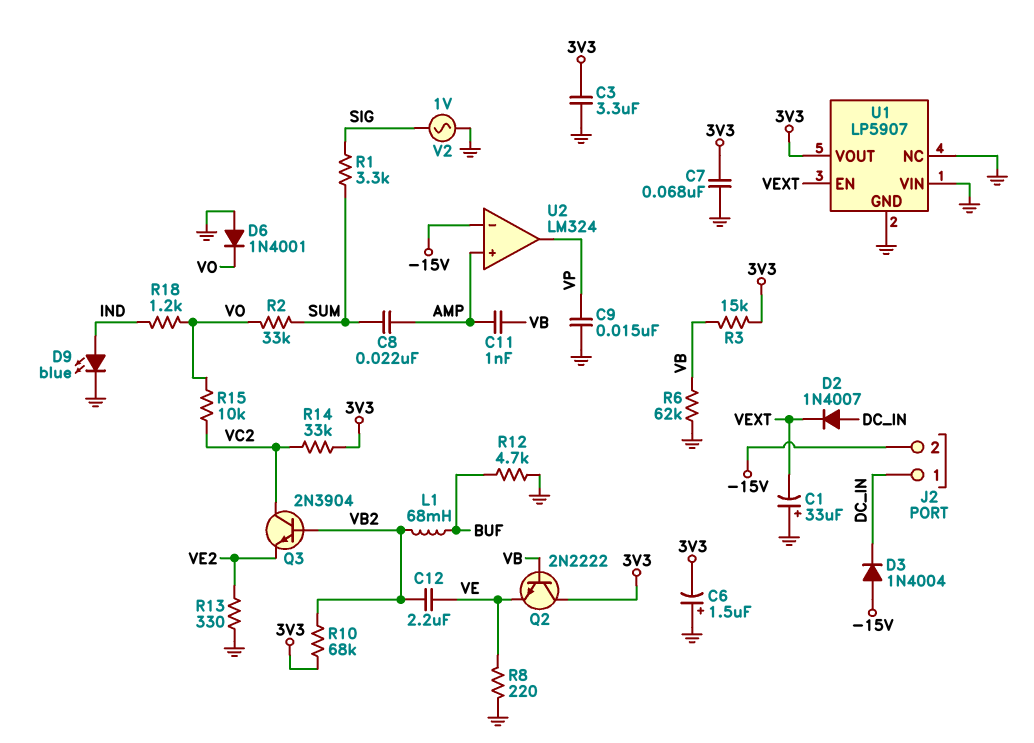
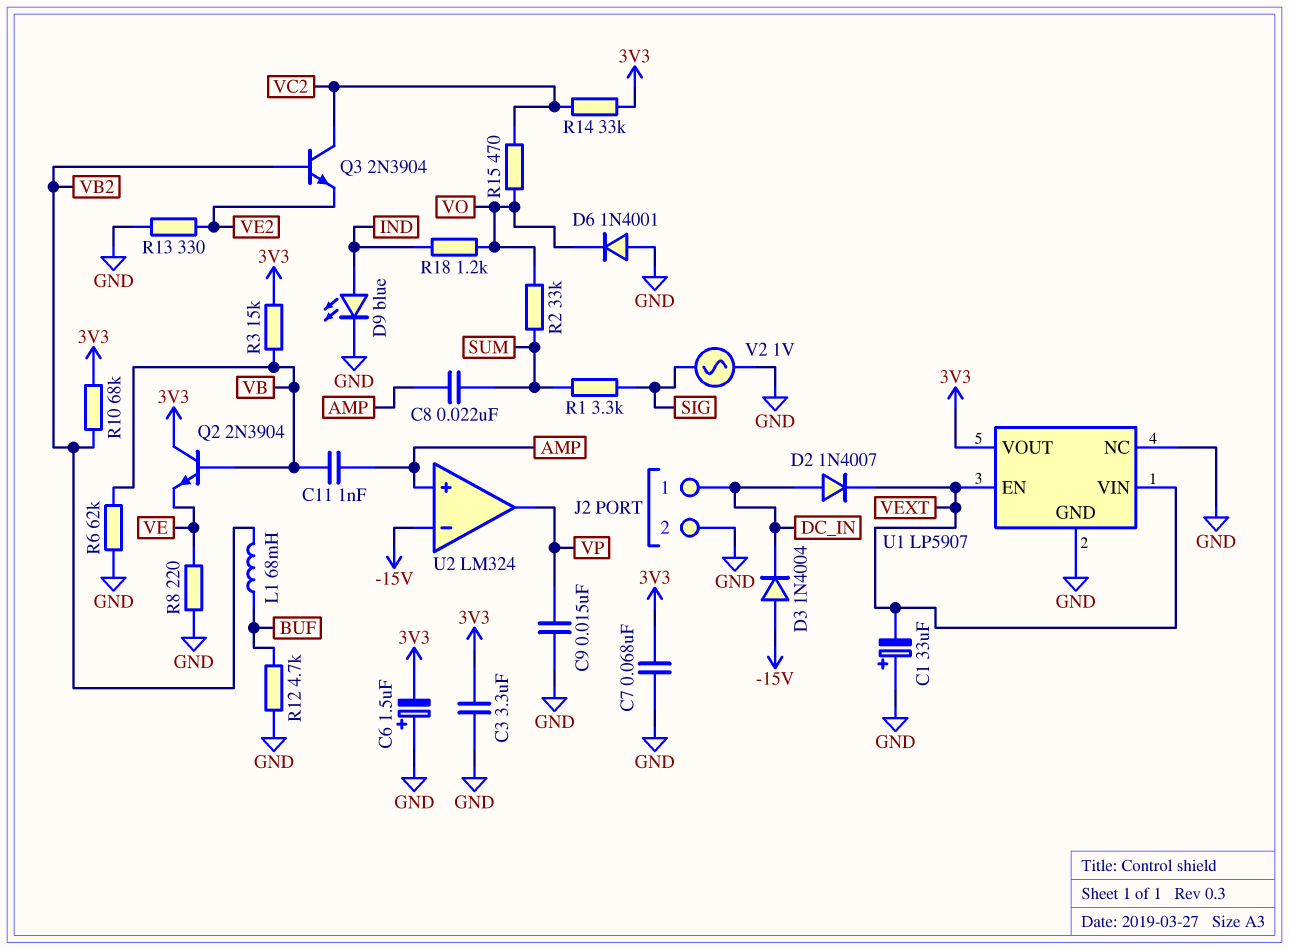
C12: 2.2uF (VB2, VE) -> none
J2 pin 2: -15V -> GND
Q2: NPN 2N2222 (B VB, C 3V3, E VE) -> NPN 2N3904 (B VB, C 3V3, E VE)
R15: 10k (VC2, VO) -> 470 (VC2, VO)
U1 pin VIN: GND -> VEXT

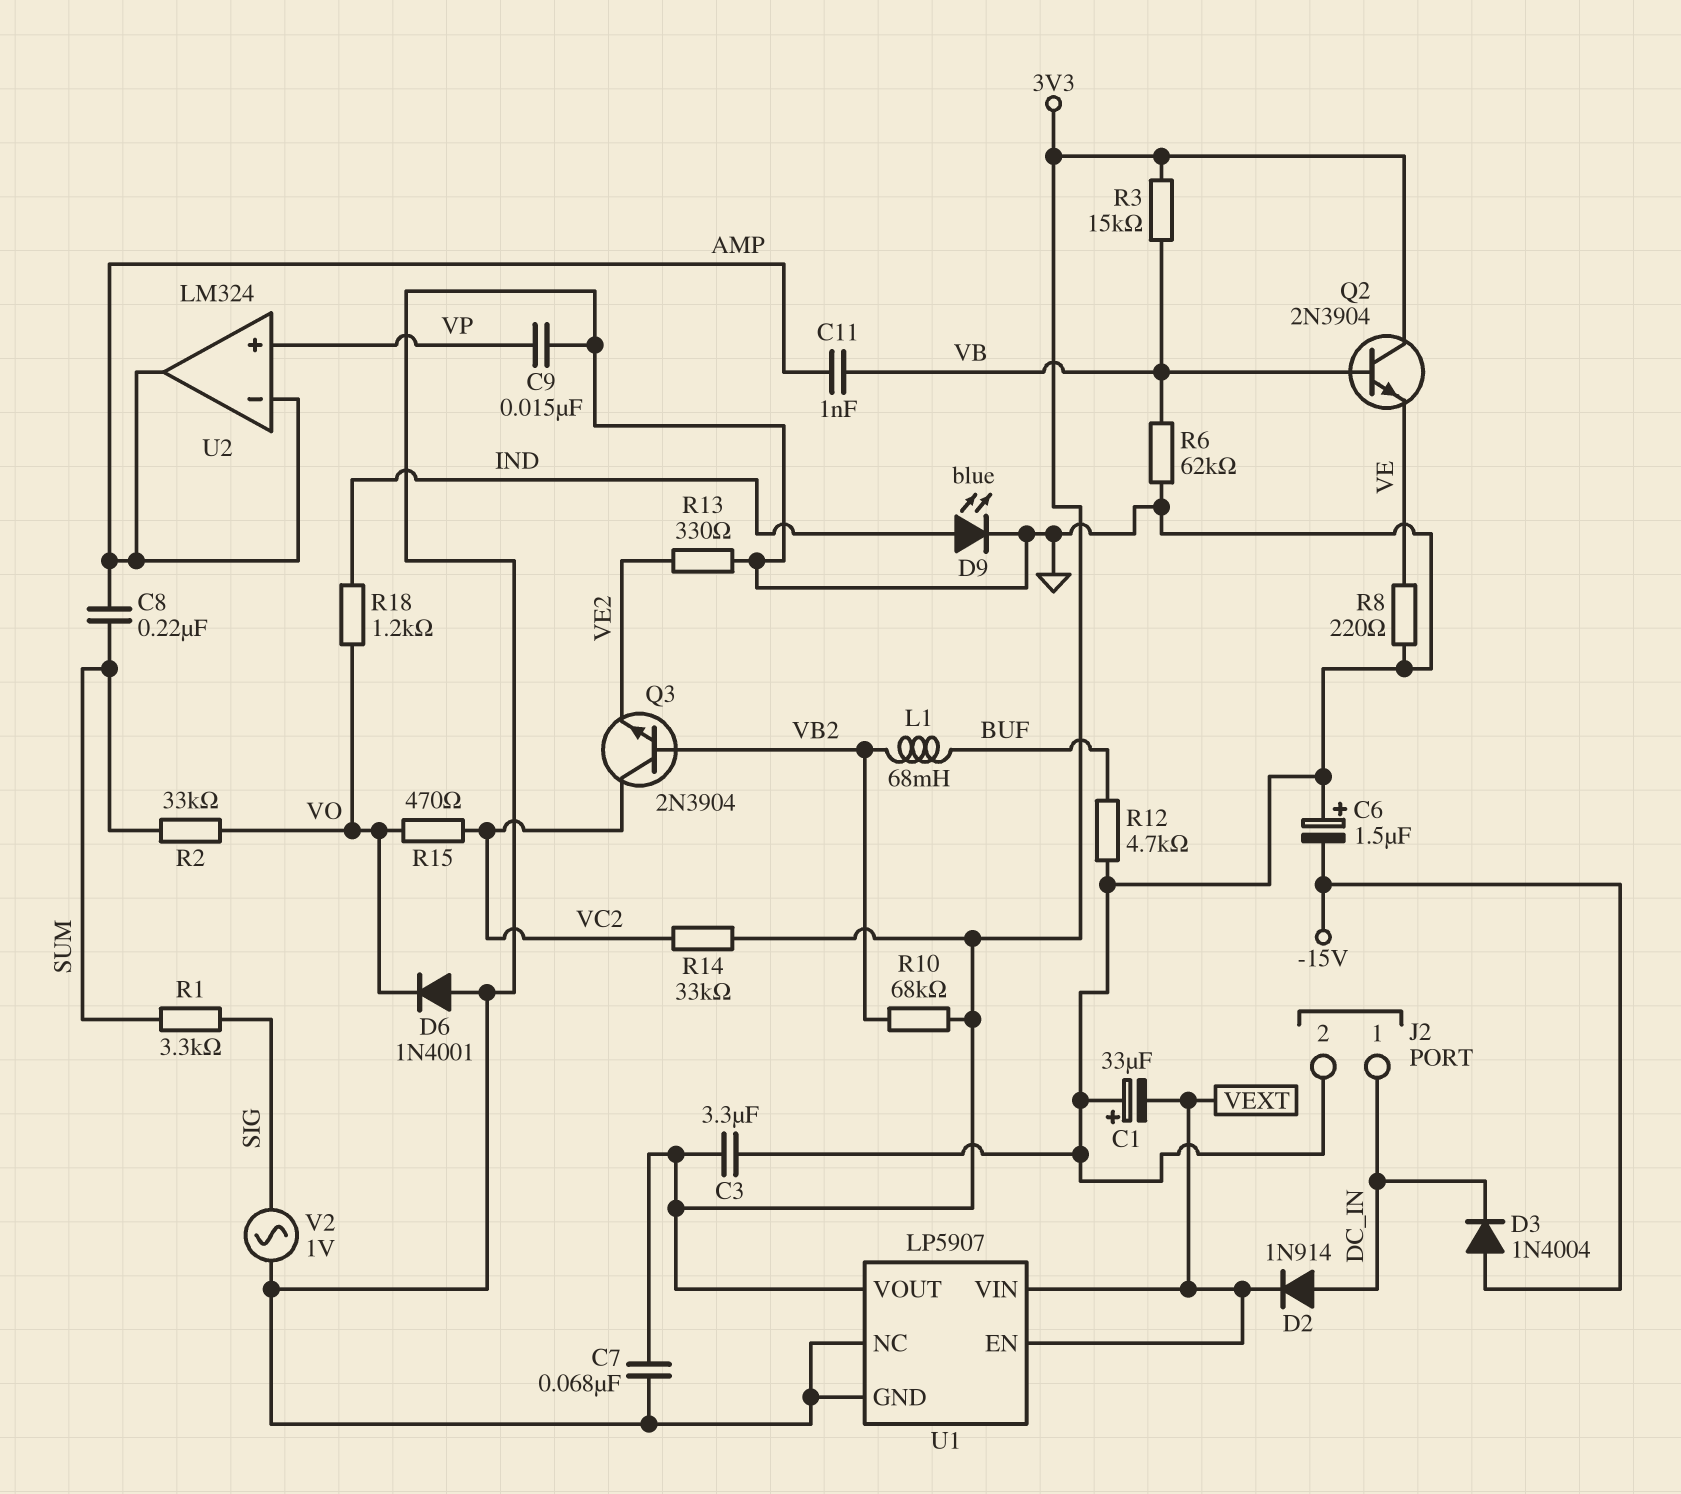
C6: 1.5uF (plus GND, minus 3V3) -> 1.5uF (plus GND, minus -15V)
C8: 22nF (AMP, SUM) -> 220nF (AMP, SUM)
D2: diode 1N4007 (A DC_IN, K VEXT) -> diode 1N914 (A DC_IN, K VEXT)
U2 pin in+: AMP -> VP
U2 pin in-: -15V -> AMP
U2 pin out: VP -> AMP

